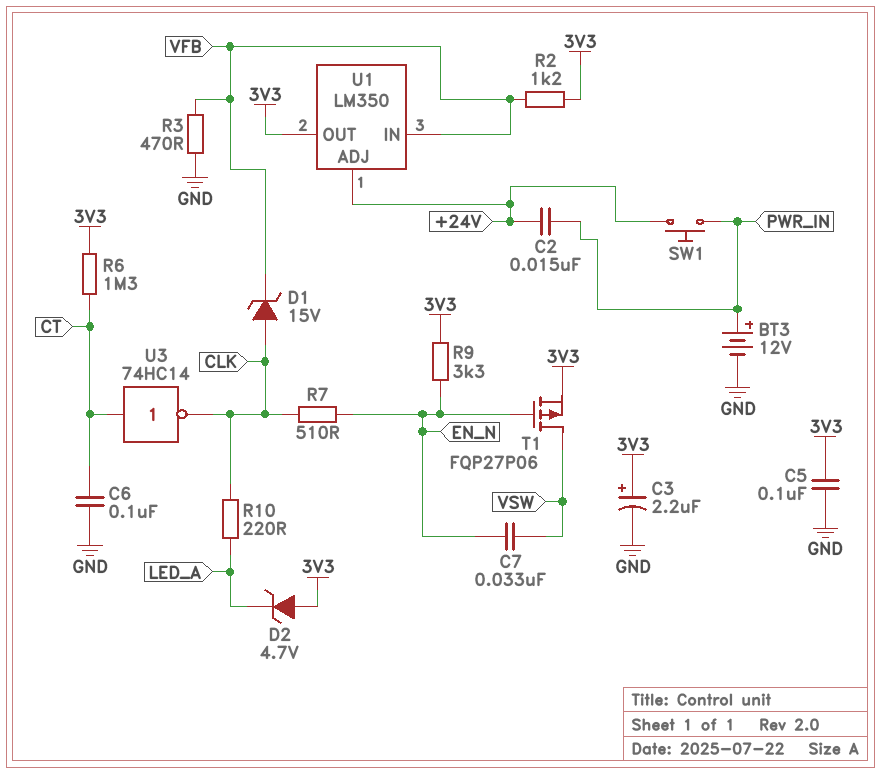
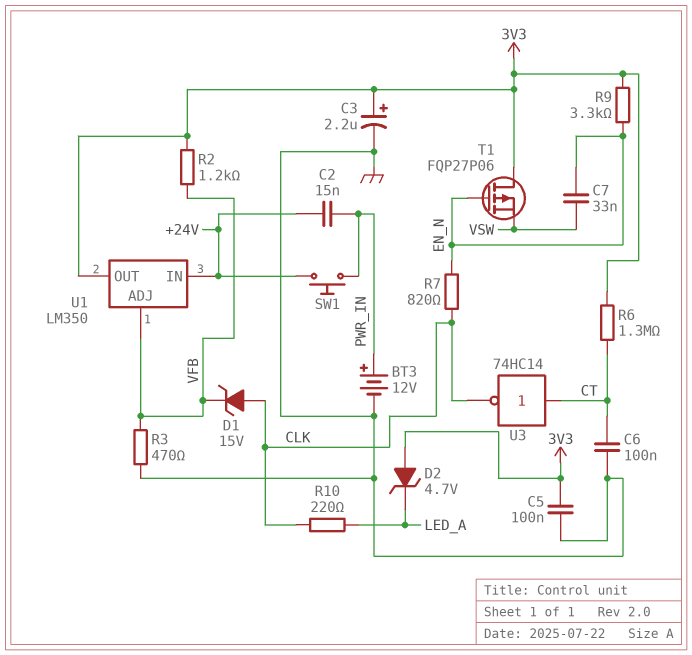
R7: 510 (CLK, EN_N) -> 820 (CLK, EN_N)
T1: PMOS FQP27P06 (G EN_N, D VSW, S 3V3) -> PMOS FQP27P06 (G EN_N, D 3V3, S VSW)
U1 pin ADJ: +24V -> VFB
U1 pin IN: VFB -> +24V

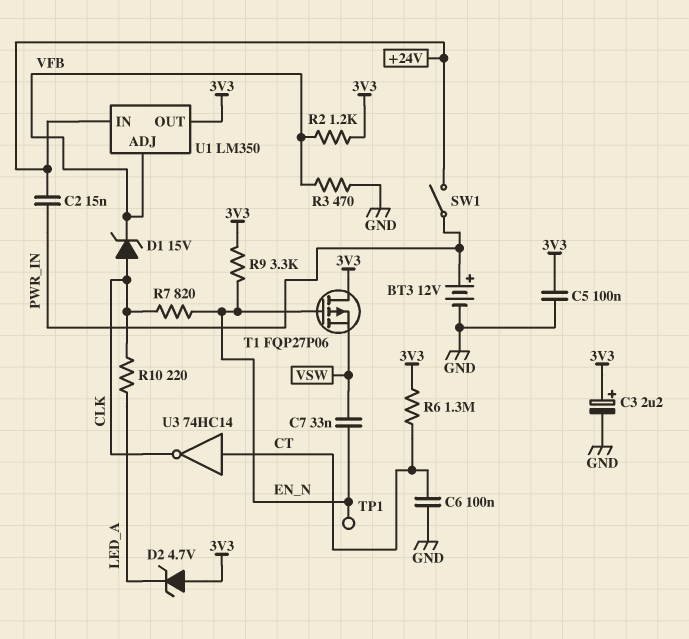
SW1: button (+24V, PWR_IN) -> switch (+24V, PWR_IN)
TP1: none -> test point (EN_N)

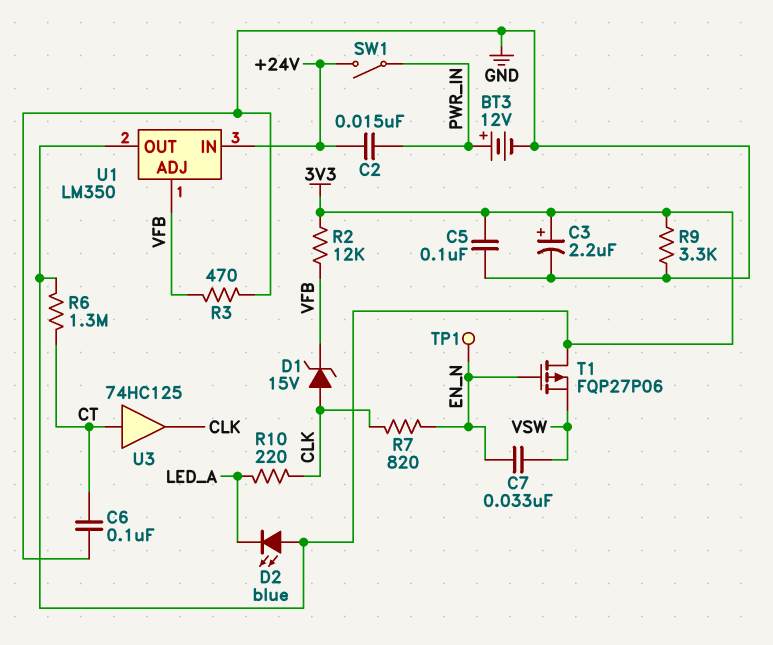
D2: zener 4.7V (A 3V3, K LED_A) -> LED blue (A 3V3, K LED_A)
R2: 1.2k (3V3, VFB) -> 12k (3V3, VFB)
R9: 3.3k (3V3, EN_N) -> 3.3k (3V3, GND)
U3: NOT 74HC14 (in CT, out CLK) -> buffer 74HC125 (in CT, out CLK)

